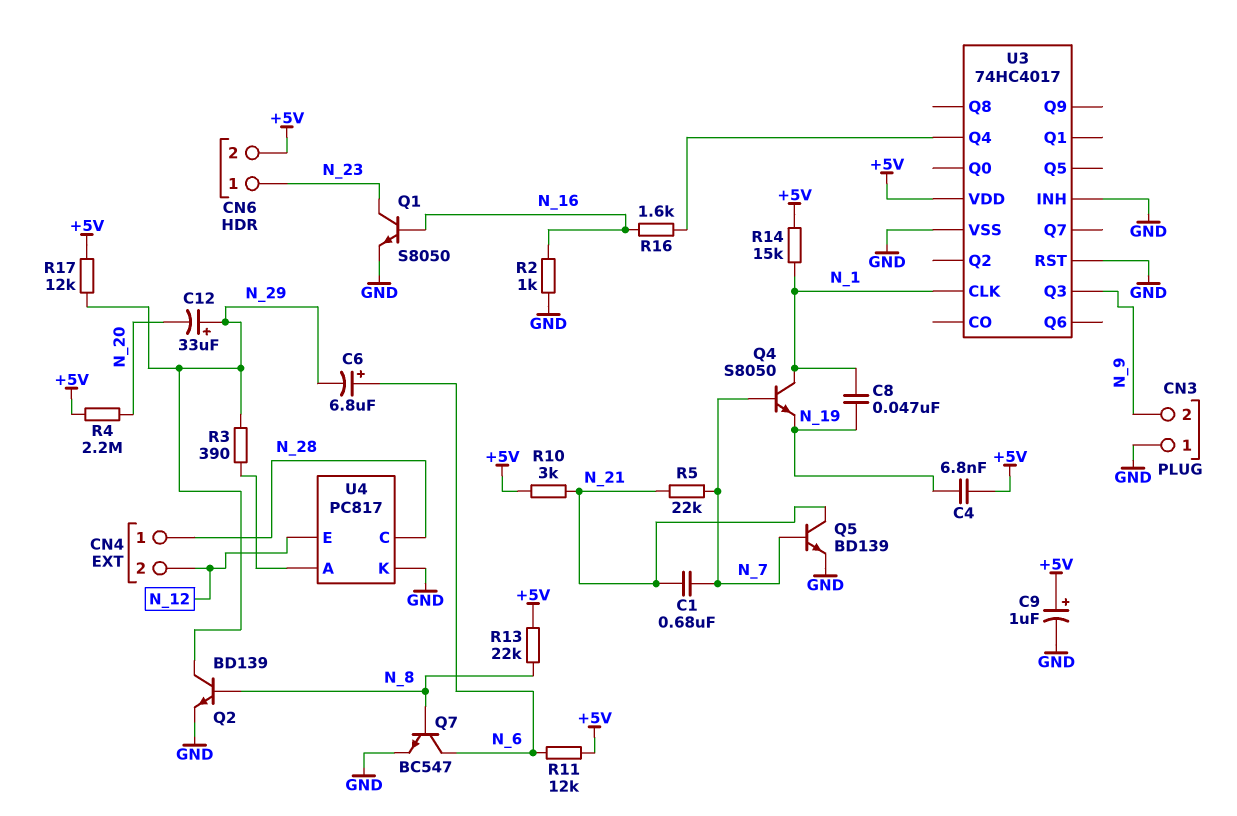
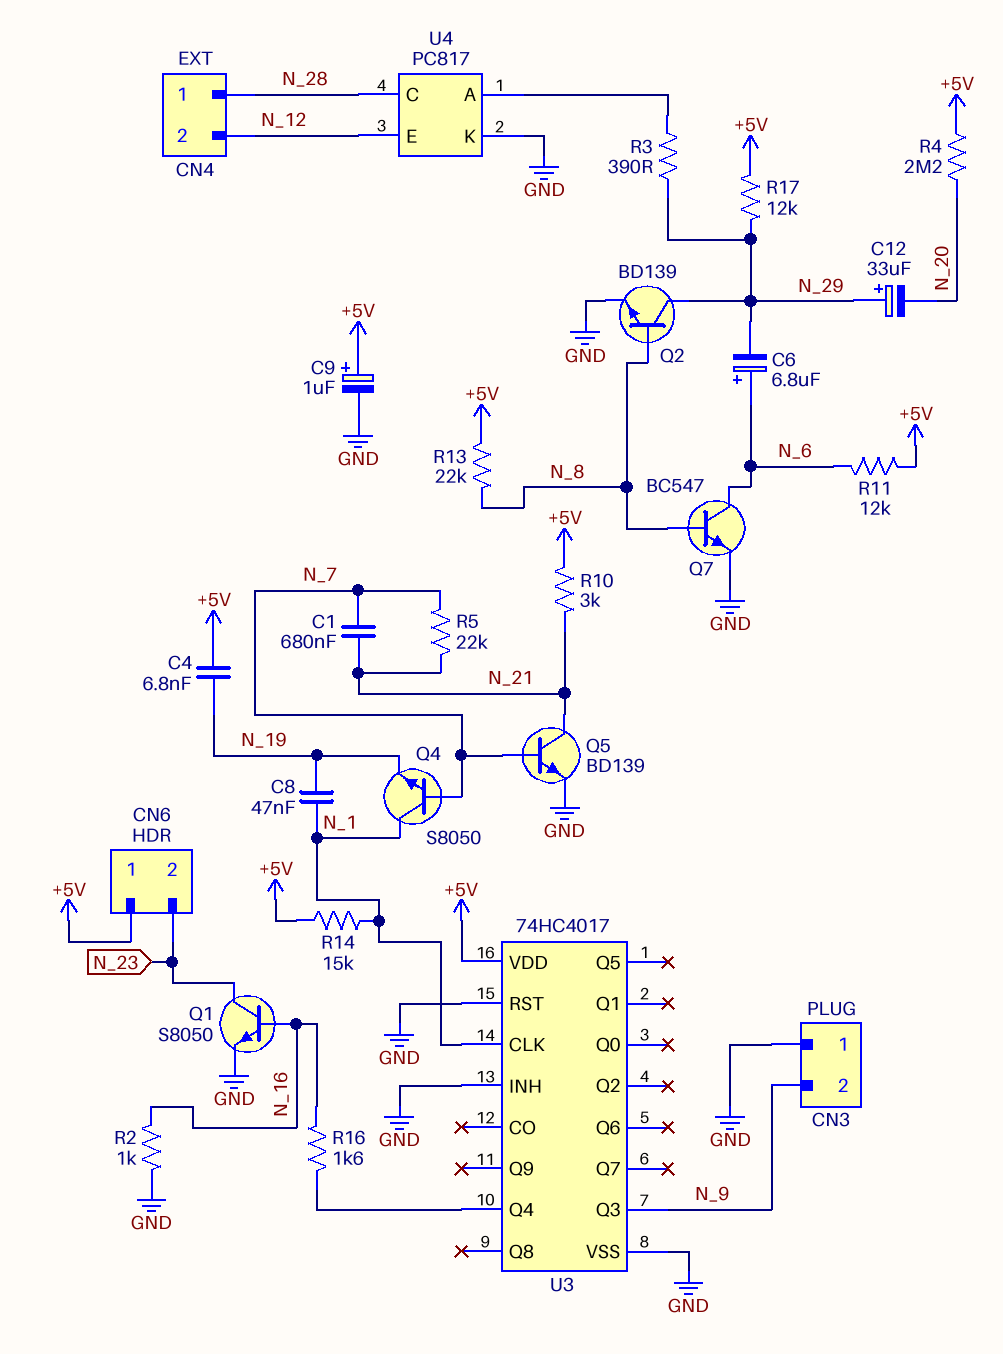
CN6 pin 1: N_23 -> +5V
CN6 pin 2: +5V -> N_23

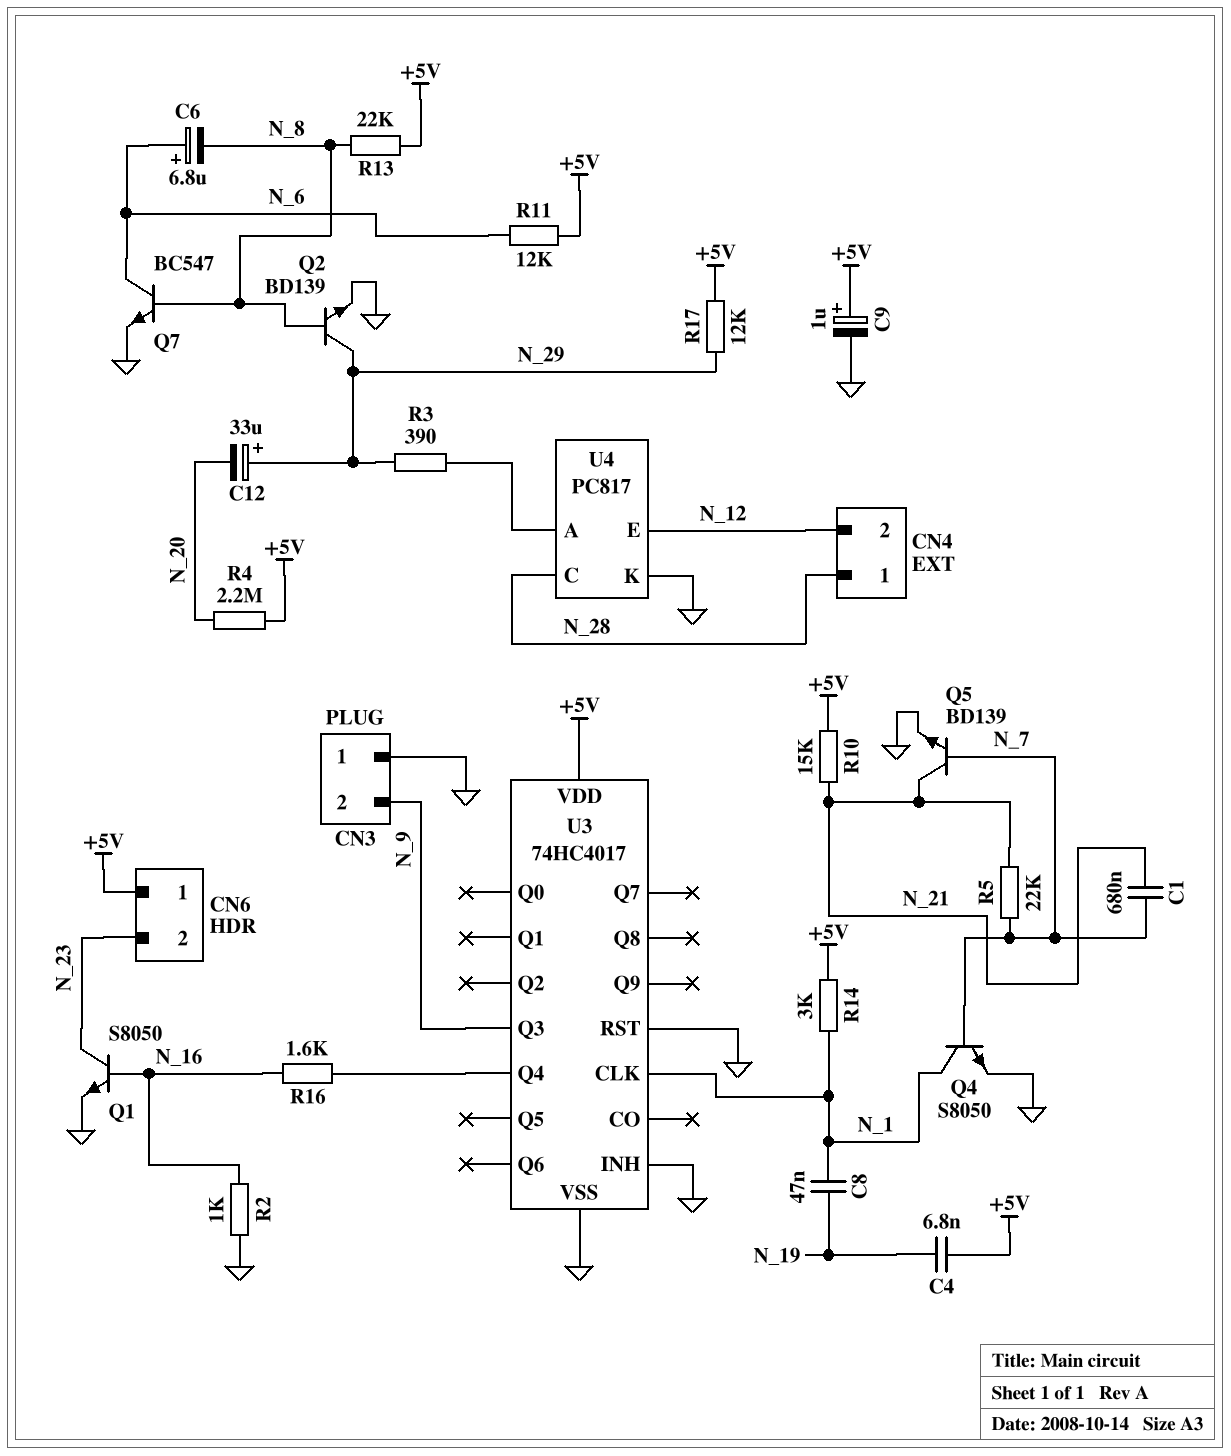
C6: 6.8uF (plus N_6, minus N_29) -> 6.8uF (plus N_6, minus N_8)
Q4: NPN S8050 (B N_7, C N_1, E N_19) -> NPN S8050 (B N_7, C N_1, E GND)
R10: 3k (+5V, N_21) -> 15k (+5V, N_21)
R14: 15k (+5V, N_1) -> 3k (+5V, N_1)

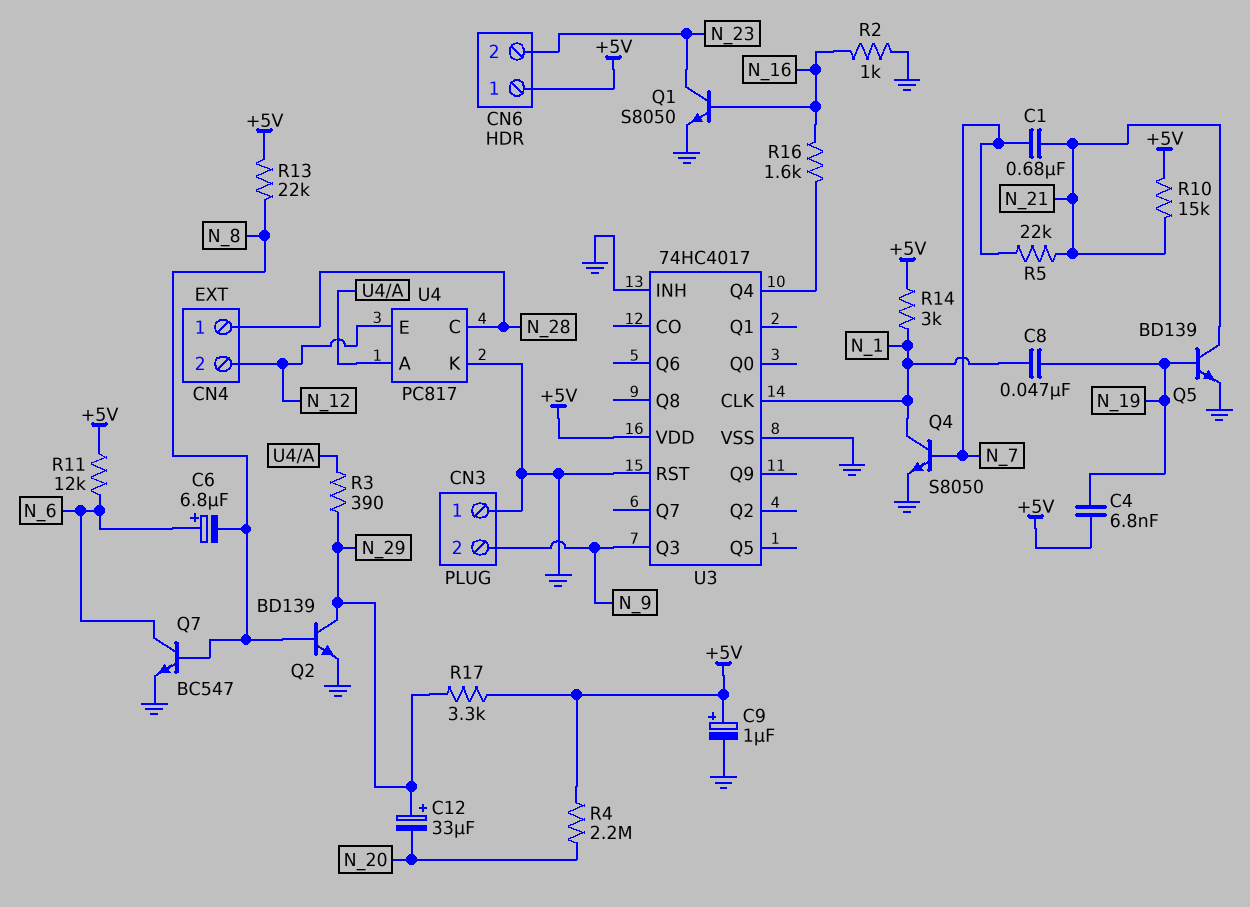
Q5: NPN BD139 (B N_7, C N_21, E GND) -> NPN BD139 (B N_19, C N_21, E GND)
R17: 12k (+5V, N_29) -> 3.3k (+5V, N_29)

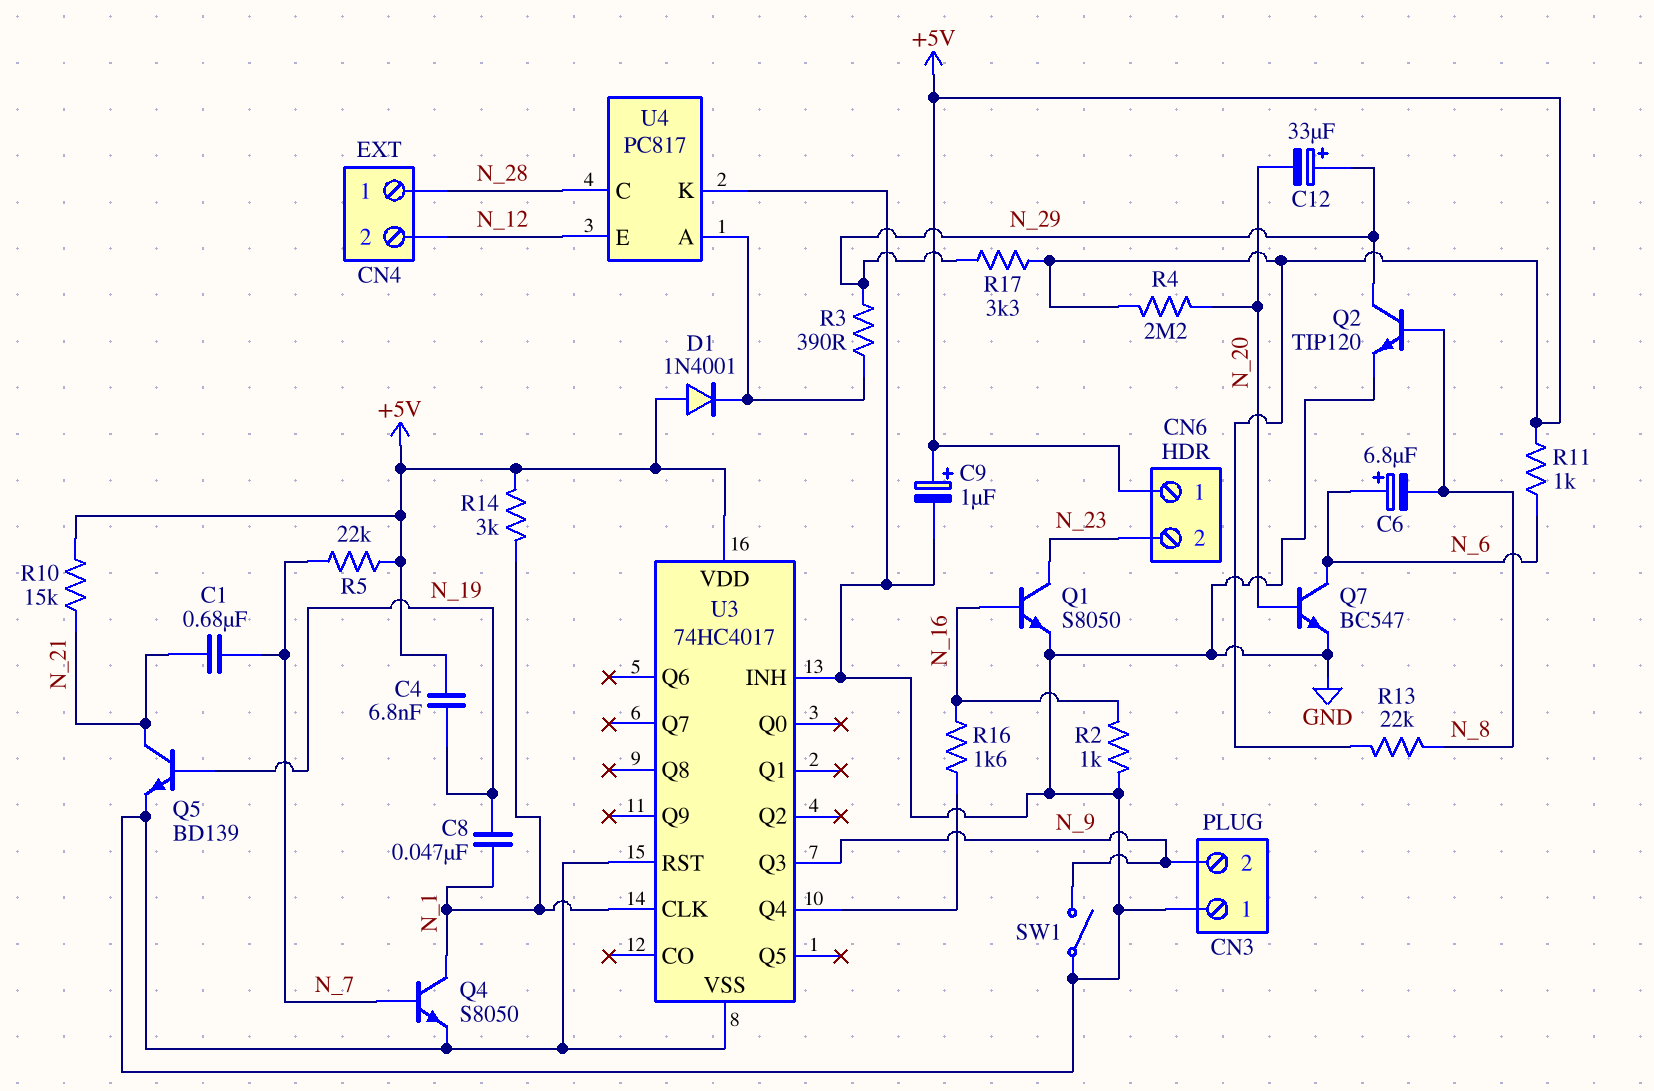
D1: none -> diode 1N4001 (A +5V, K U4/A)
Q2: NPN BD139 (B N_8, C N_29, E GND) -> NPN TIP120 (B N_8, C N_29, E GND)
Q7: NPN BC547 (B N_8, C N_6, E GND) -> NPN BC547 (B N_20, C N_6, E GND)
R5: 22k (N_7, N_21) -> 22k (+5V, N_7)
R11: 12k (+5V, N_6) -> 1k (+5V, N_6)
SW1: none -> switch (GND, N_9)

